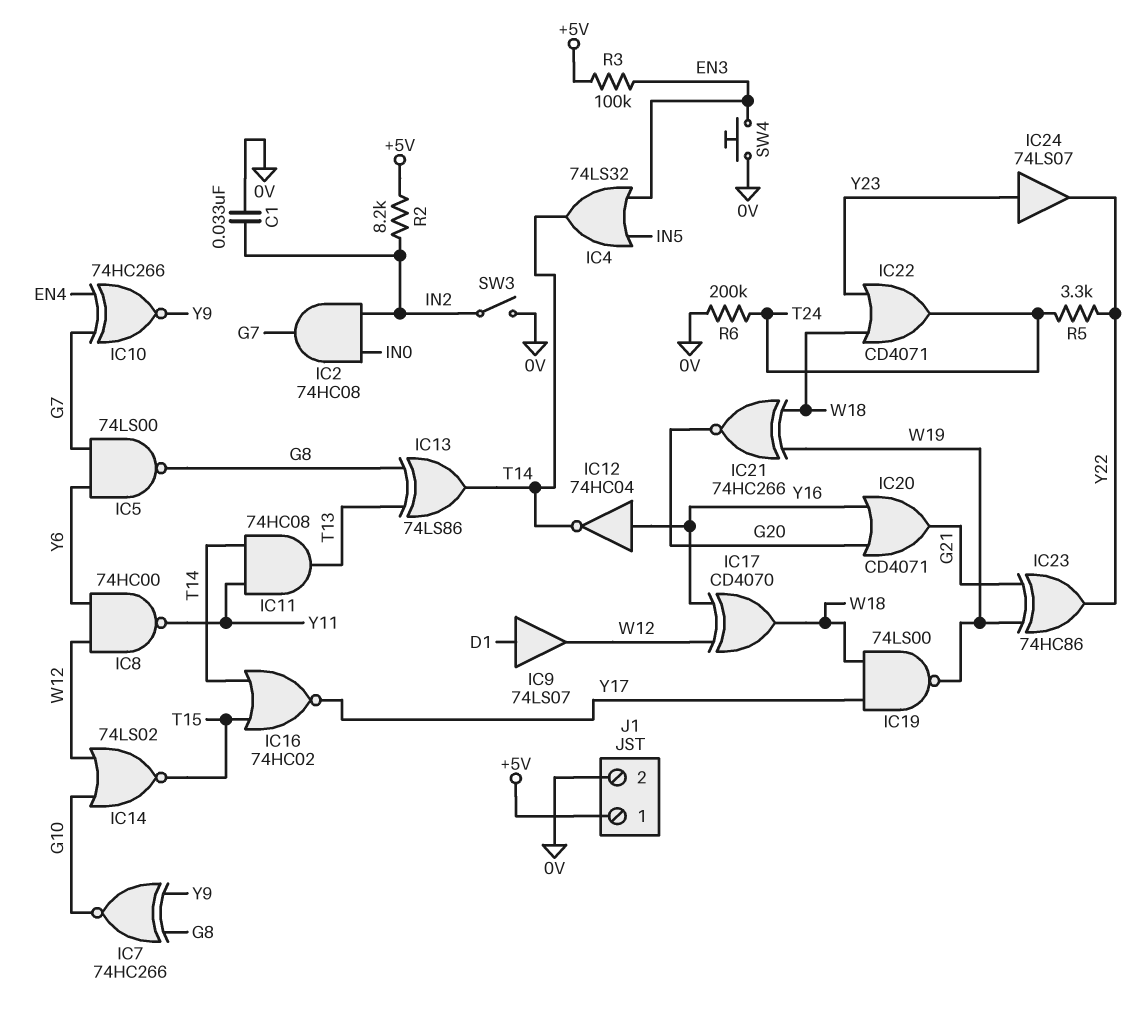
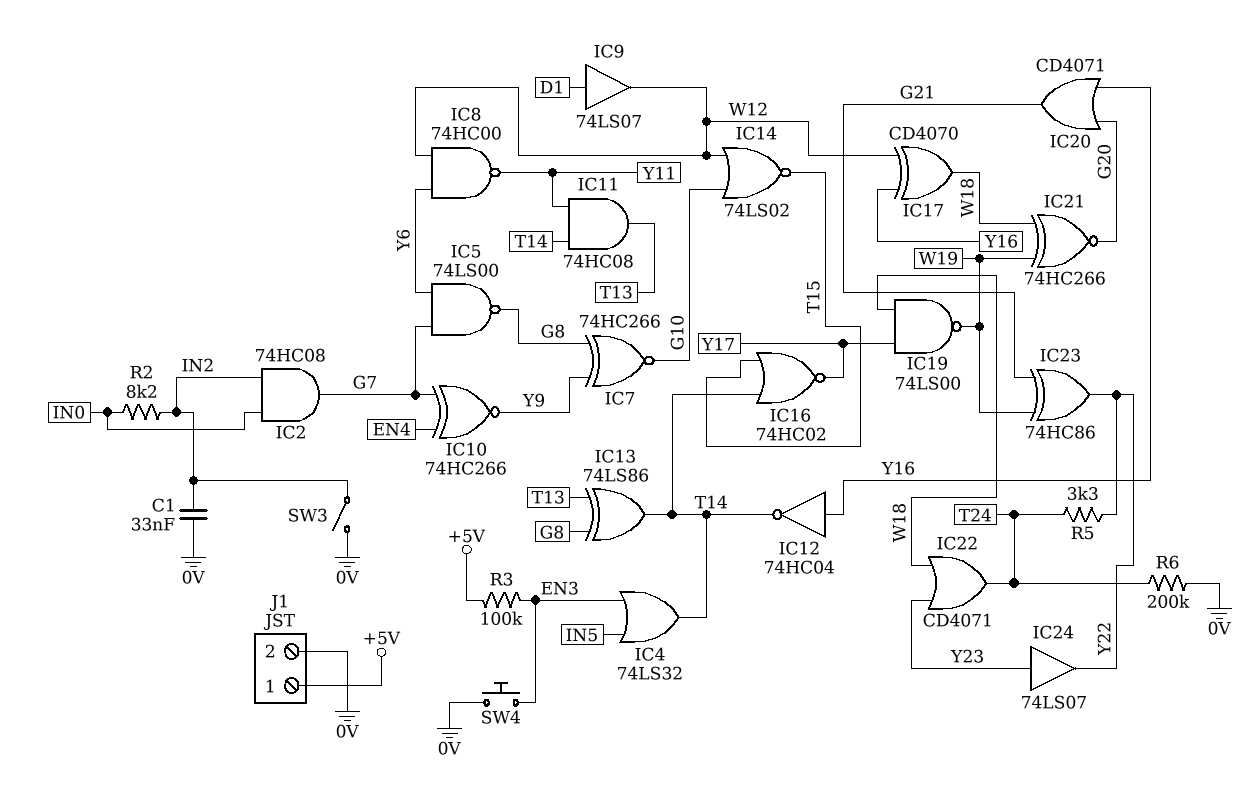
R2: 8.2k (+5V, IN2) -> 8.2k (IN0, IN2)

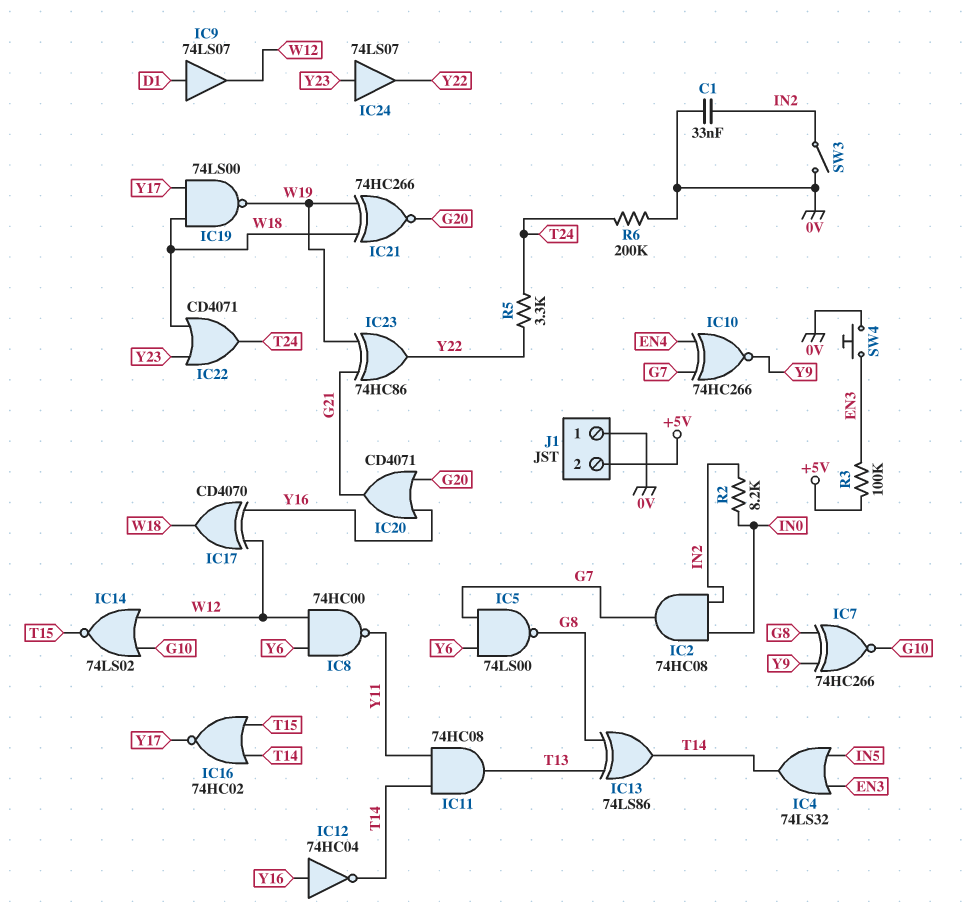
J1 pin 1: +5V -> 0V
J1 pin 2: 0V -> +5V

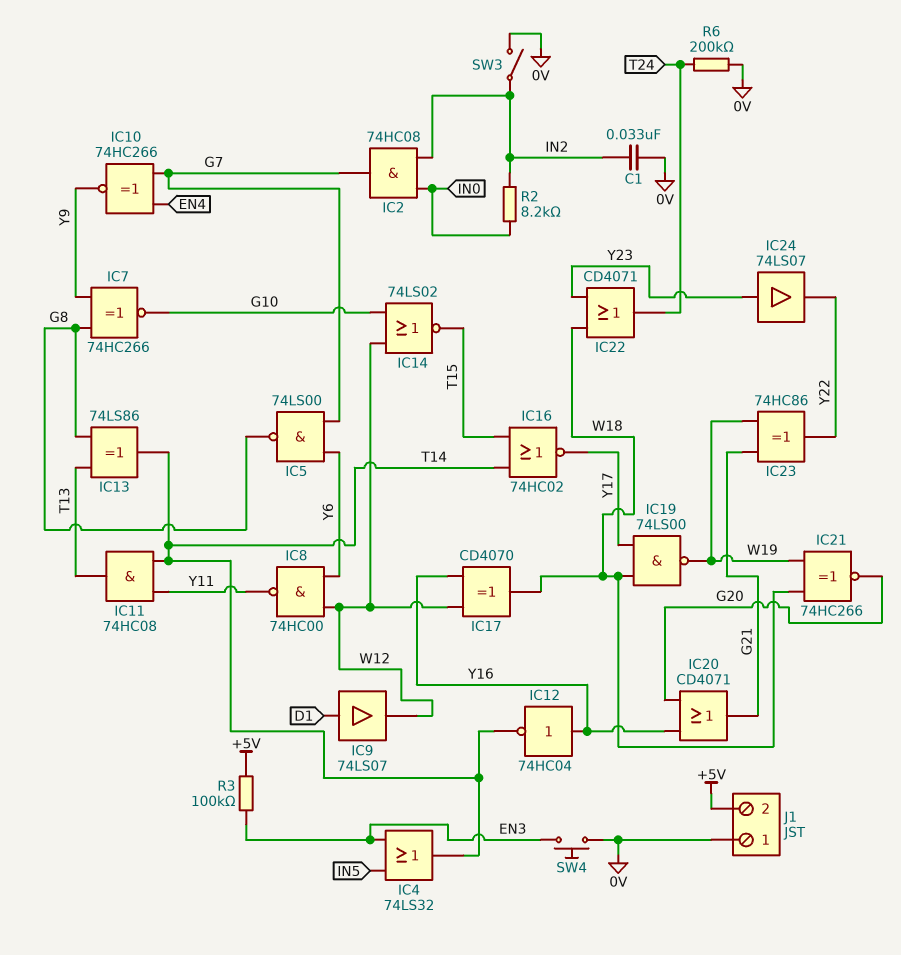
R5: 3.3k (T24, Y22) -> none

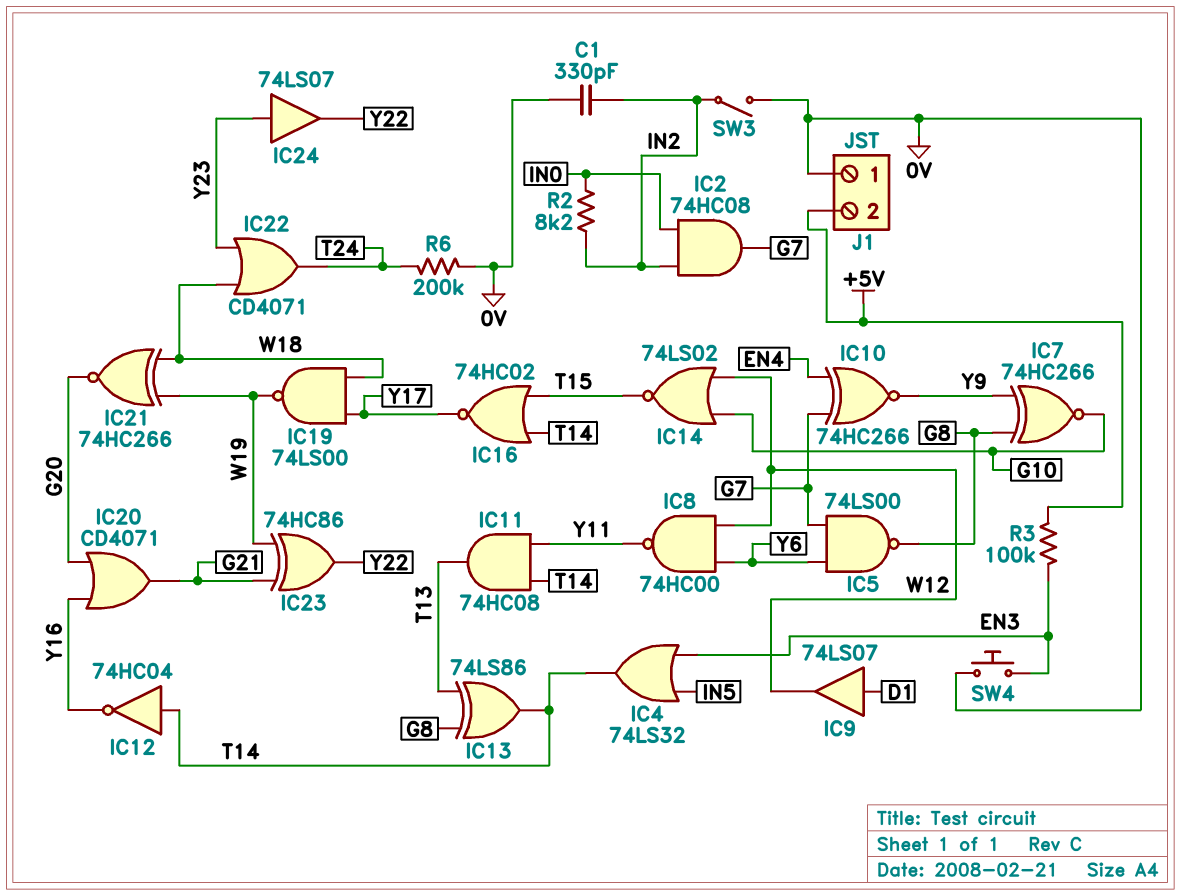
C1: 33nF (0V, IN2) -> 330pF (0V, IN2)
IC12: NOT 74HC04 (in Y16, out T14) -> NOT 74HC04 (in T14, out Y16)
IC17: XOR CD4070 (in W12, in Y16, out W18) -> none

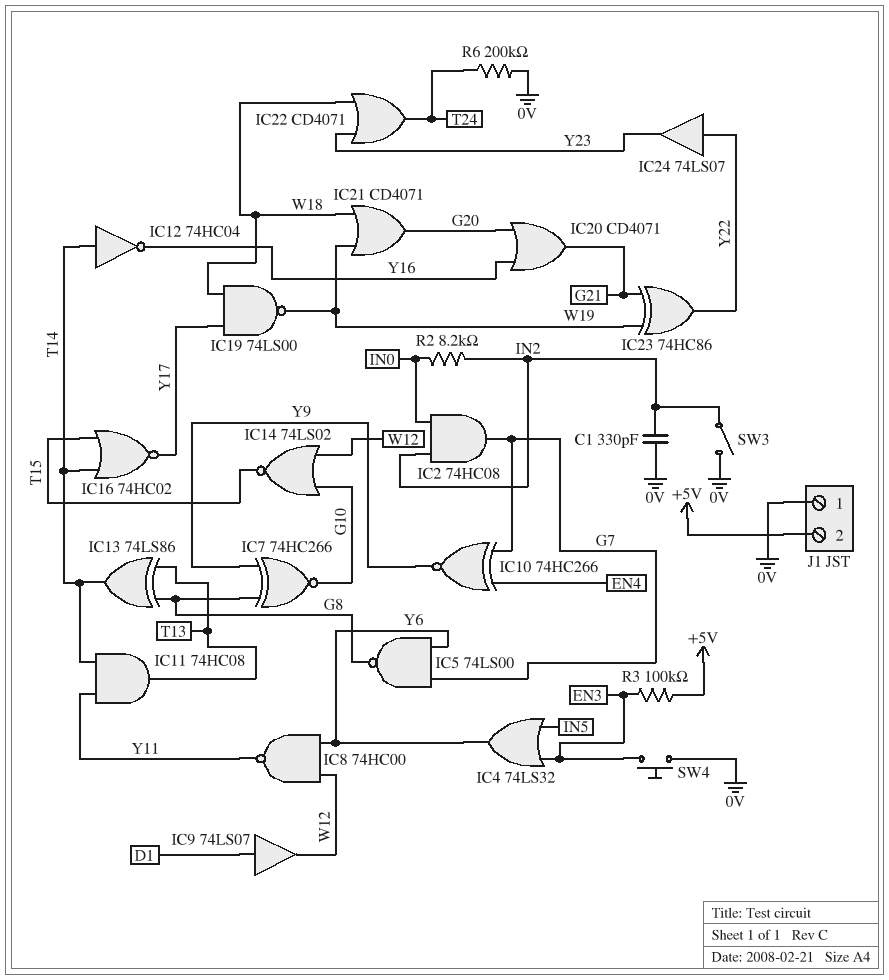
IC4: OR 74LS32 (in EN3, in IN5, out T14) -> OR 74LS32 (in EN3, in IN5, out Y6)
IC21: XNOR 74HC266 (in W18, in W19, out G20) -> OR CD4071 (in W18, in W19, out G20)
IC24: buffer 74LS07 (in Y23, out Y22) -> buffer 74LS07 (in Y22, out Y23)

